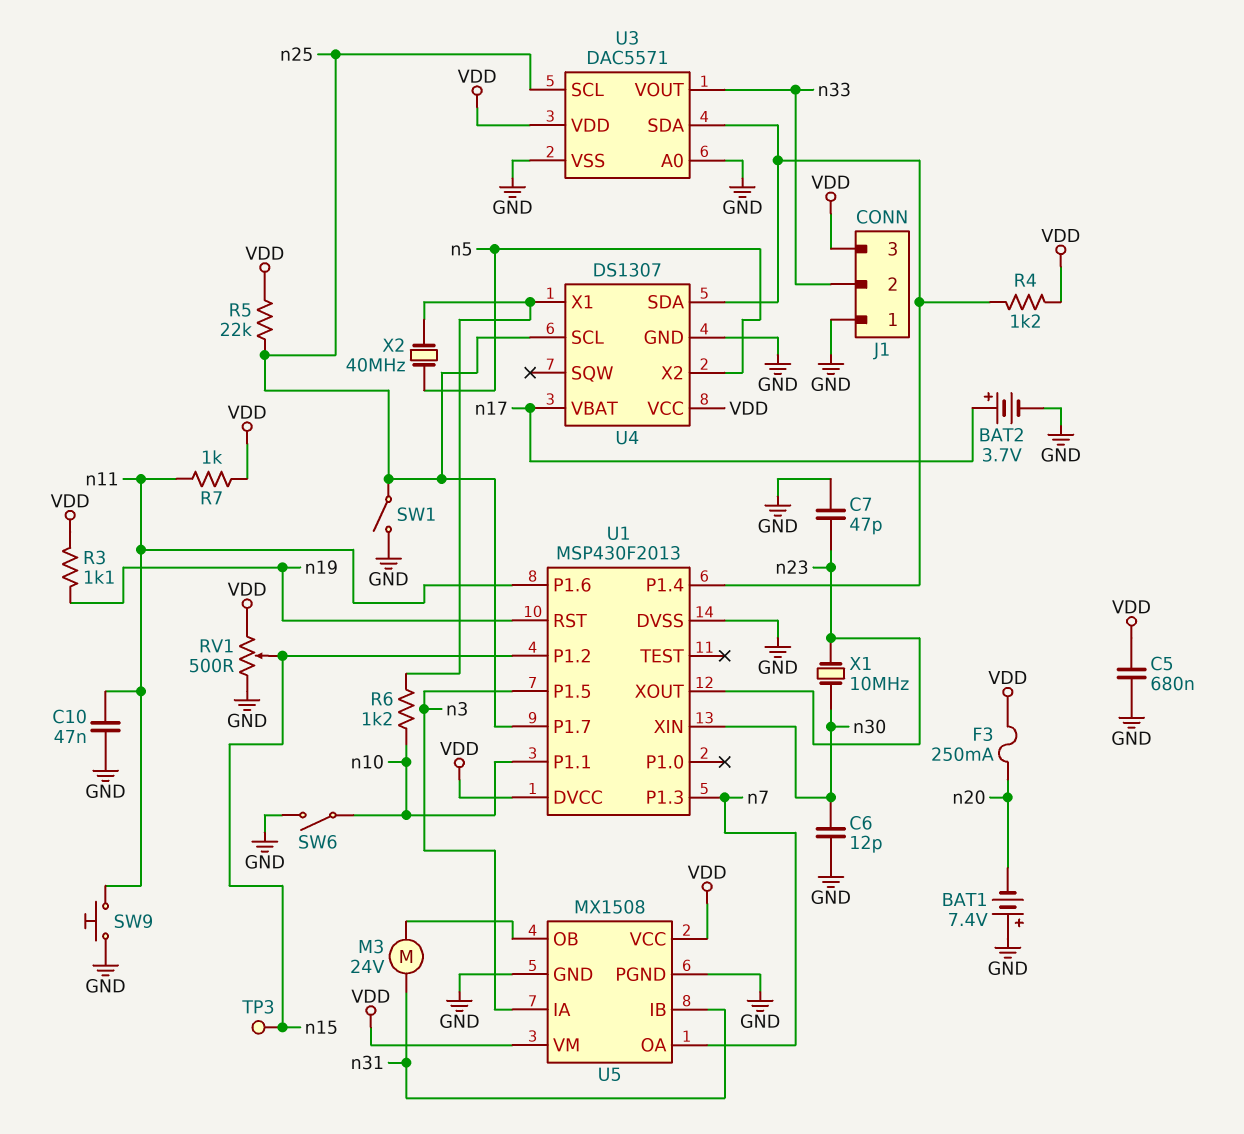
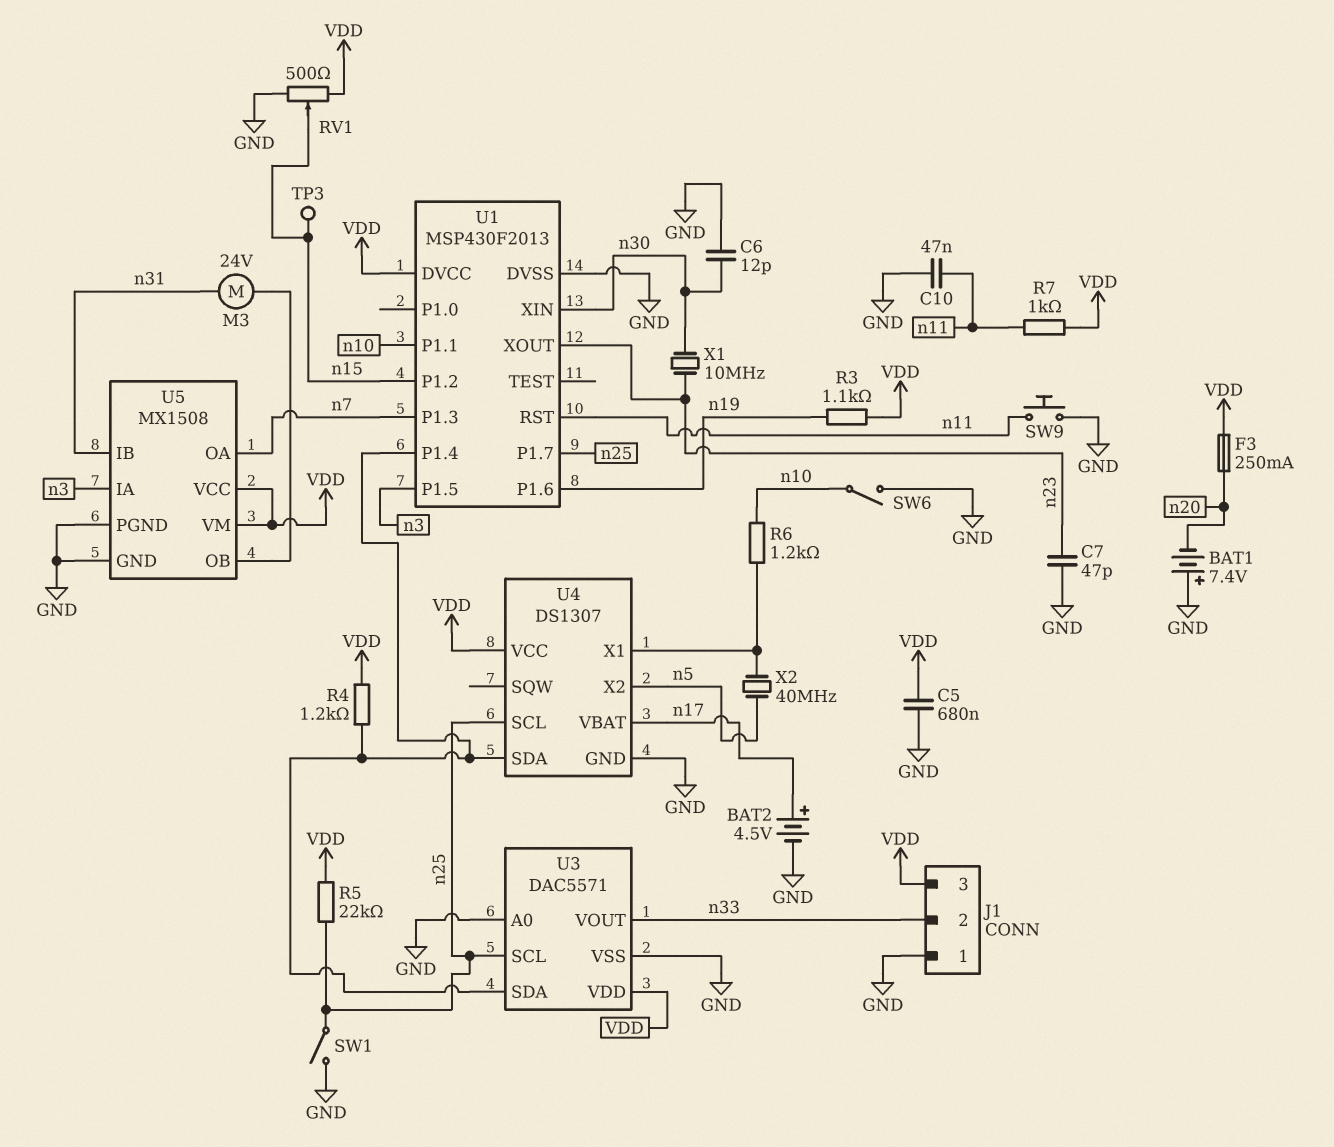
BAT2: 3.7V (plus n17, minus GND) -> 4.5V (plus n17, minus GND)
U1 pin P1.6: n11 -> n19
U1 pin RST: n19 -> n11

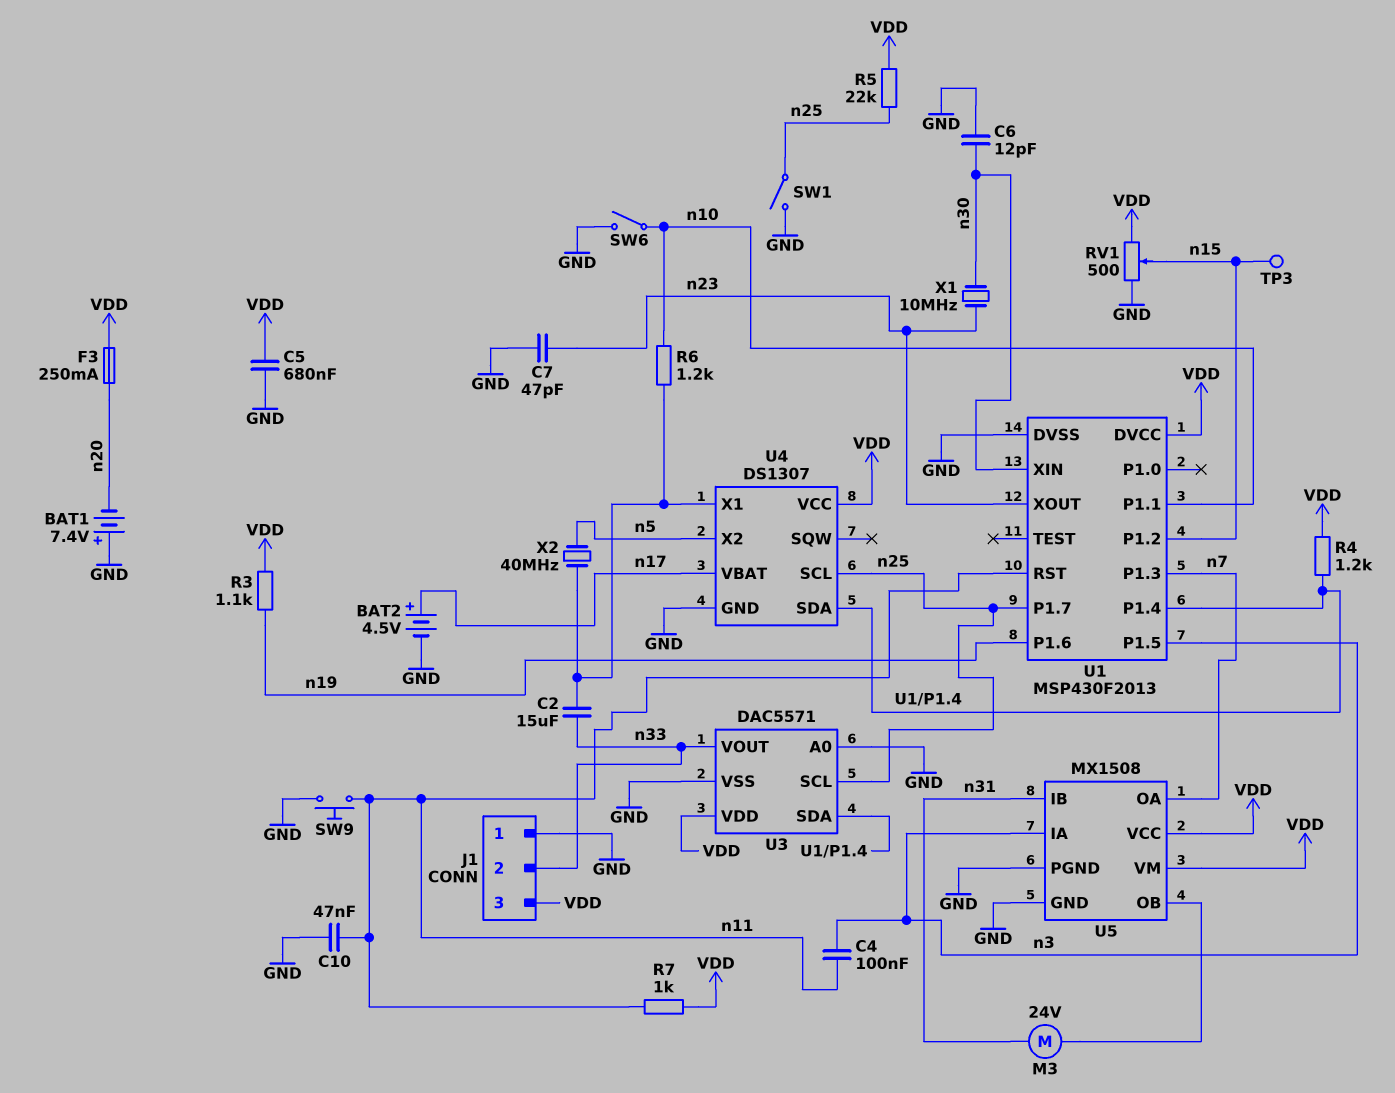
C2: none -> 15uF (U4/X1, n33)
C4: none -> 100nF (n3, n11)

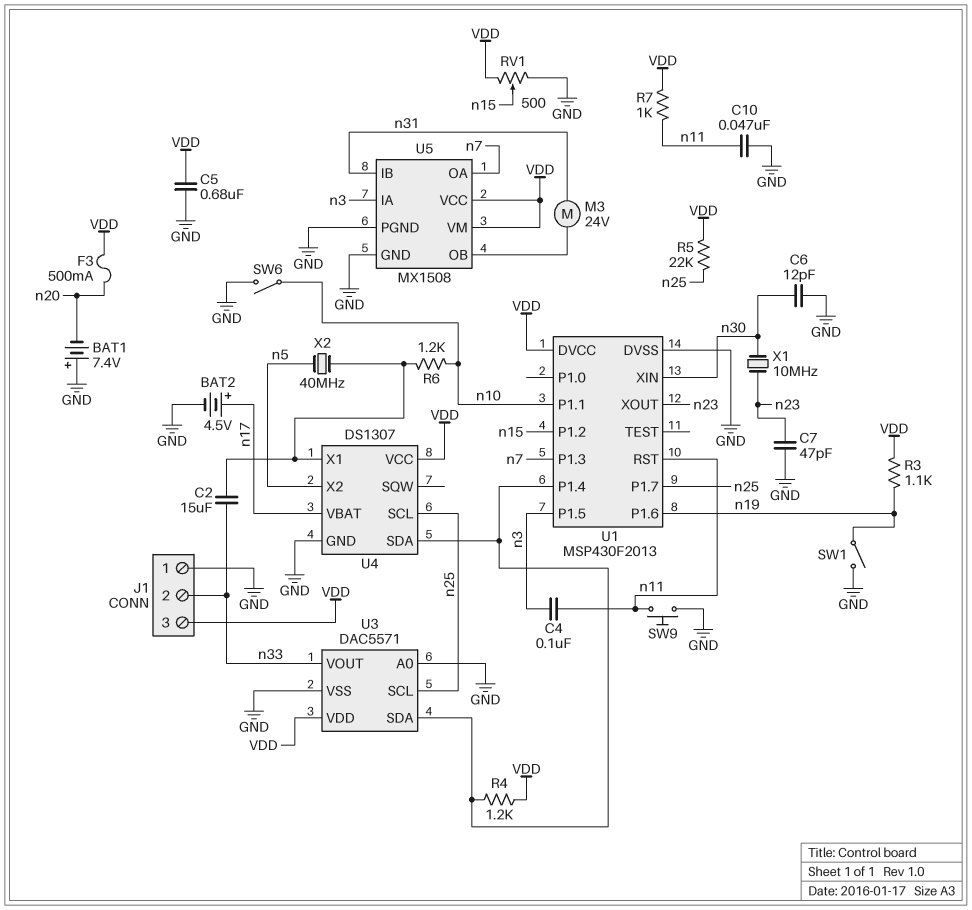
F3: 250mA (VDD, n20) -> 500mA (VDD, n20)
SW1: switch (GND, n25) -> switch (GND, n19)
TP3: test point (n15) -> none

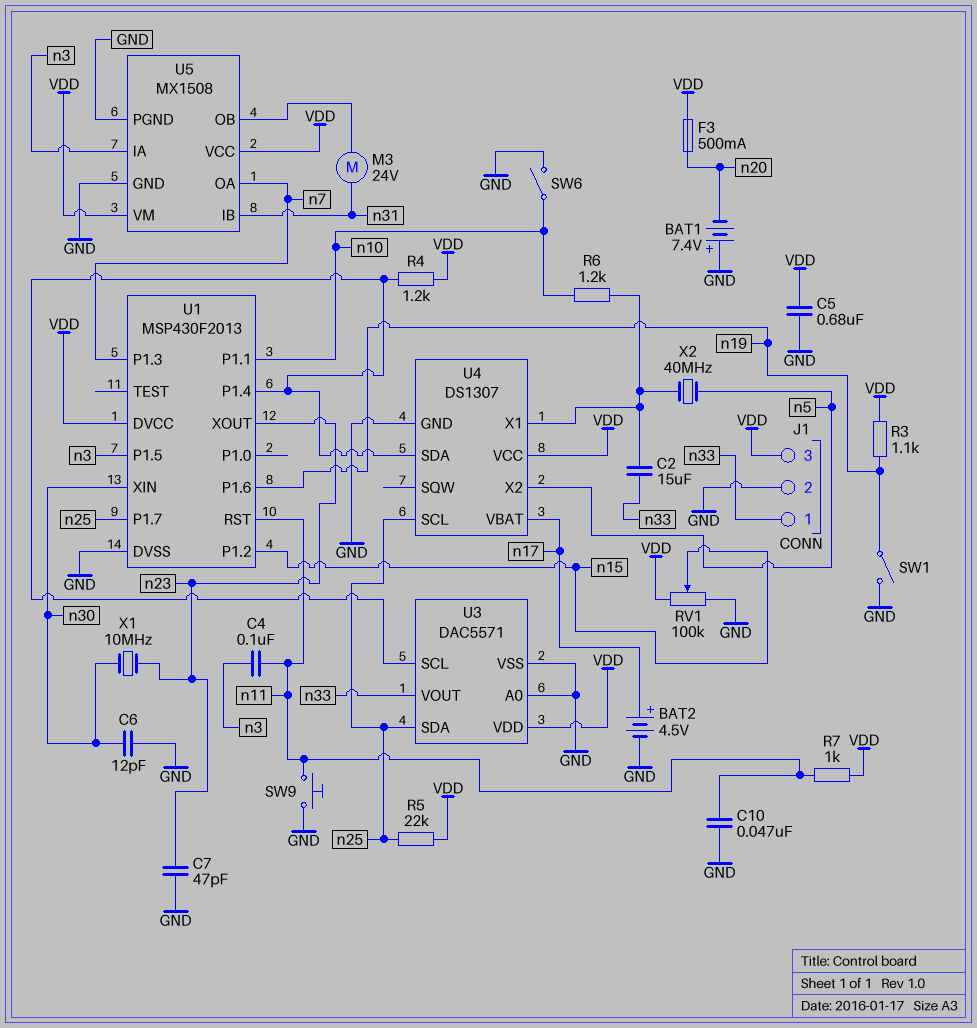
J1 pin 1: GND -> n33
J1 pin 2: n33 -> GND
RV1: 500 (GND, VDD, wiper n15) -> 100k (GND, VDD, wiper n15)
U3 pin SCL: n25 -> U1/P1.4
U3 pin SDA: U1/P1.4 -> n25

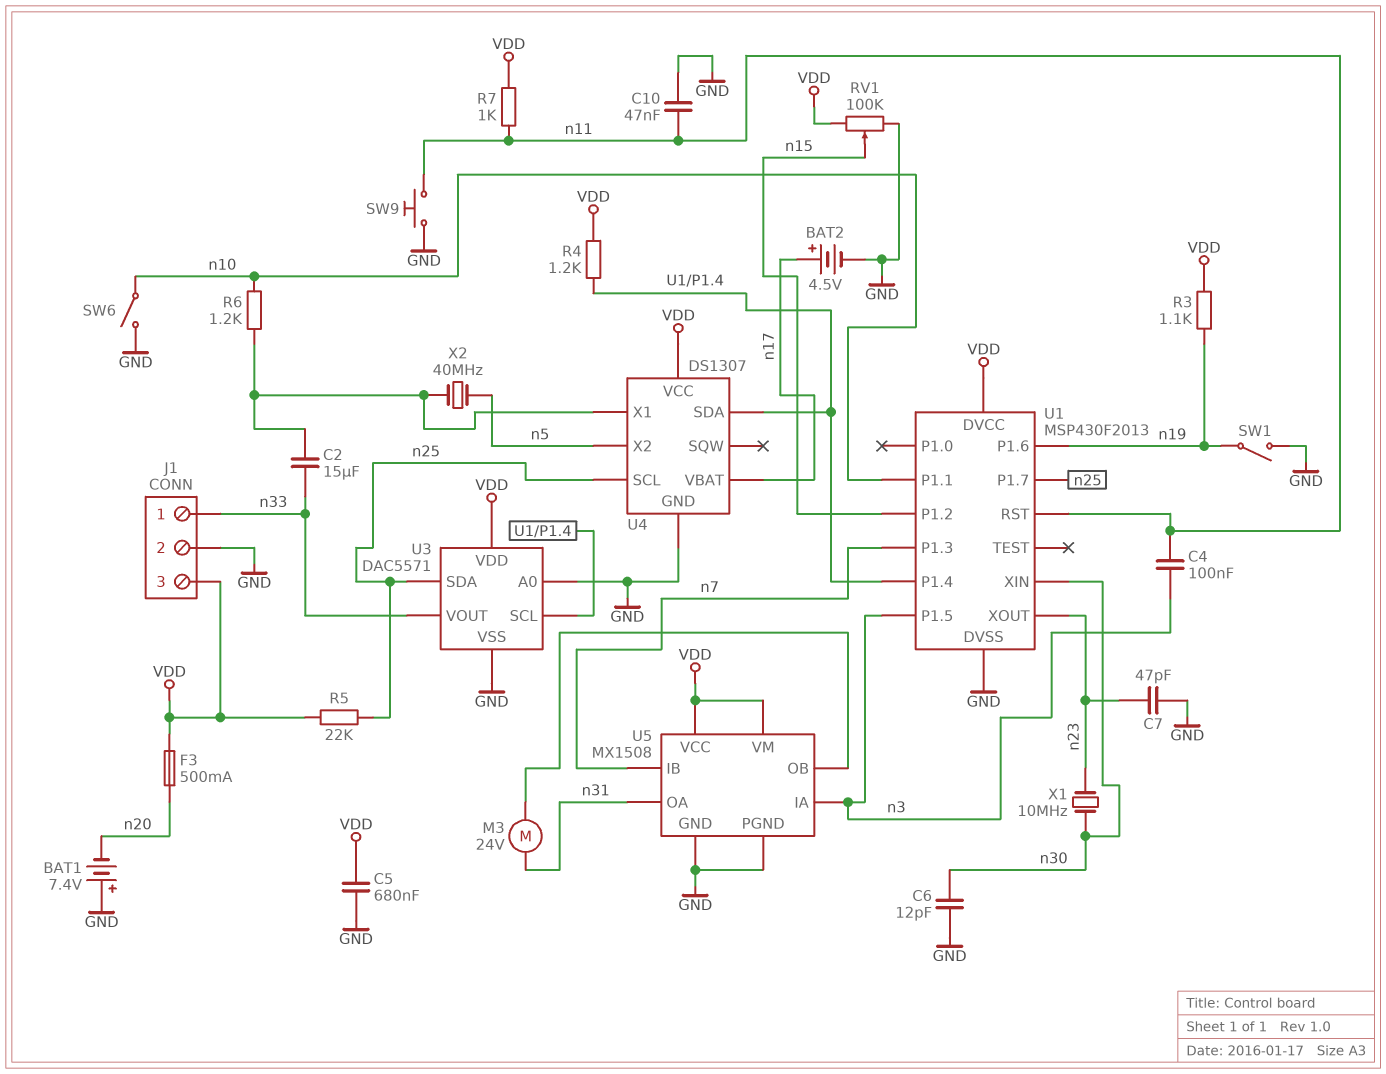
U5 pin IB: n31 -> n7
U5 pin OA: n7 -> n31

